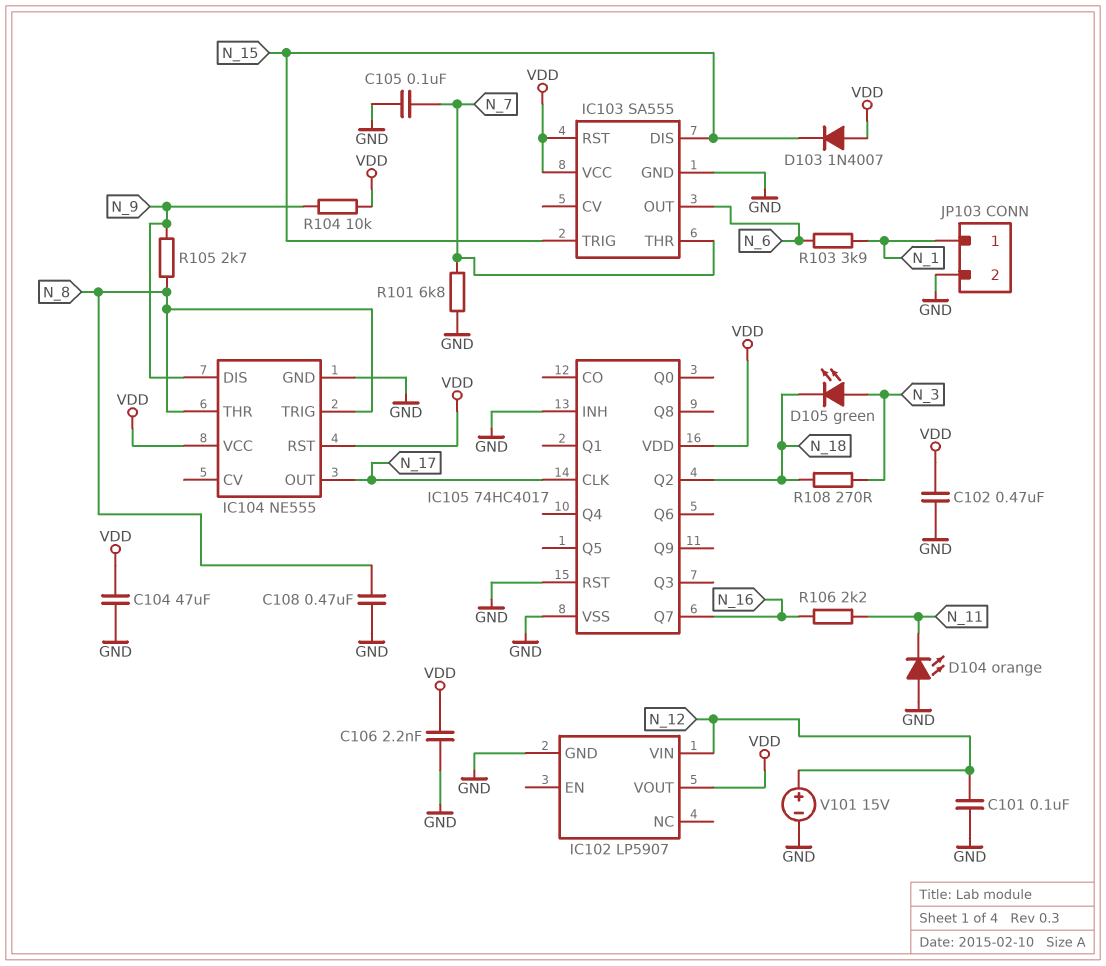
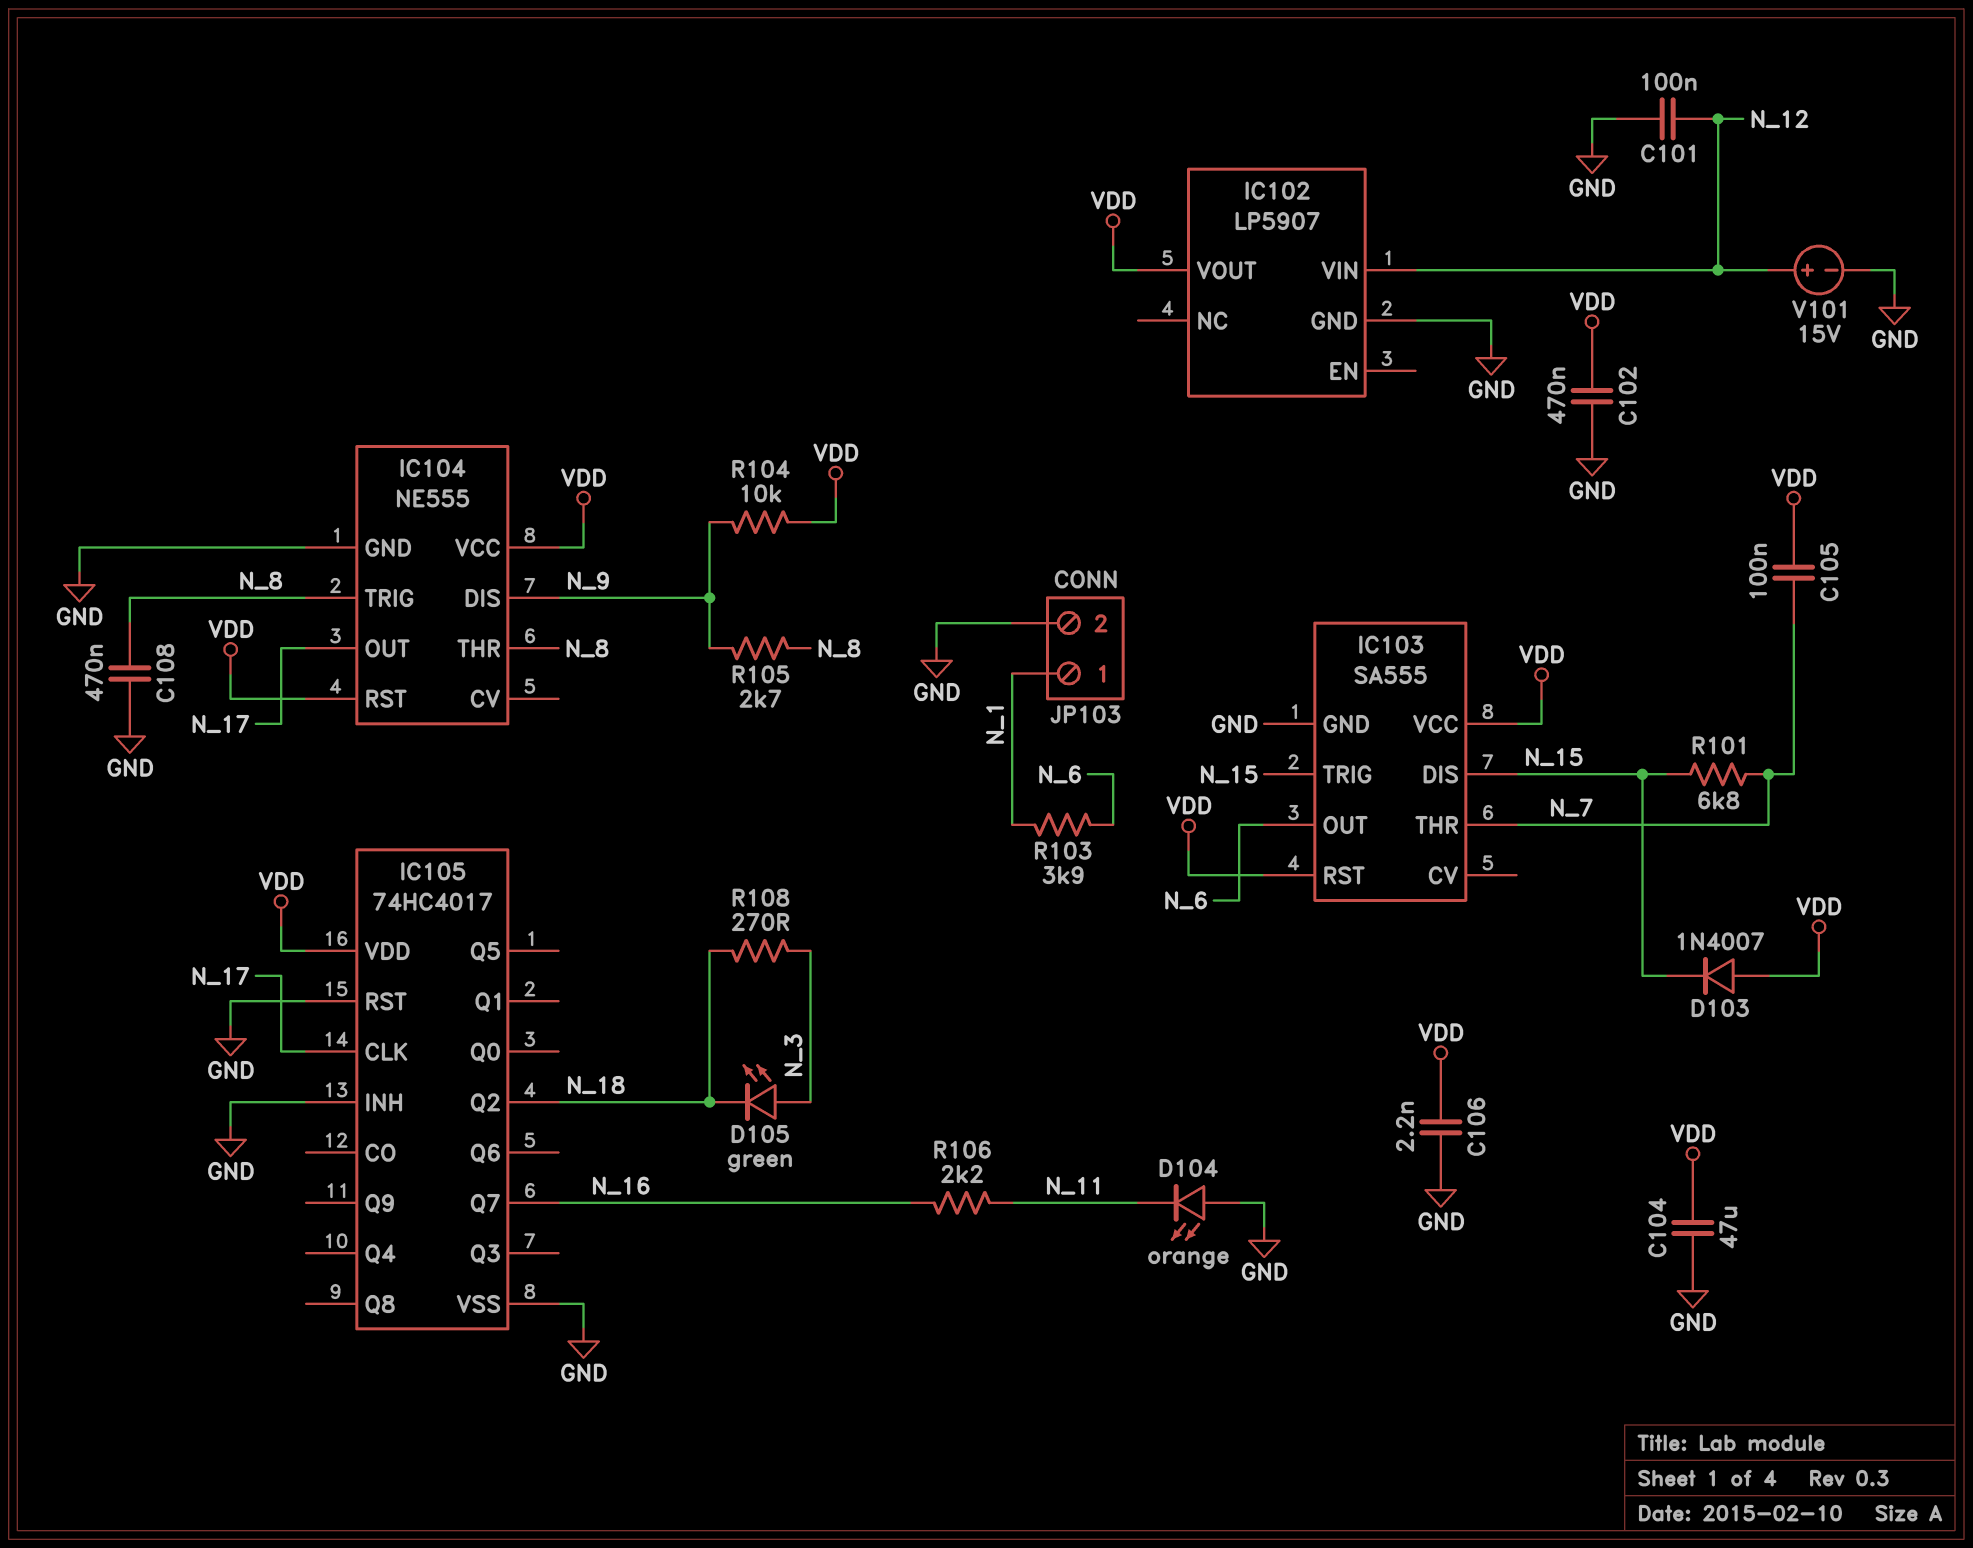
C105: 100nF (GND, N_7) -> 100nF (N_7, VDD)
R101: 6.8k (GND, N_7) -> 6.8k (N_7, N_15)

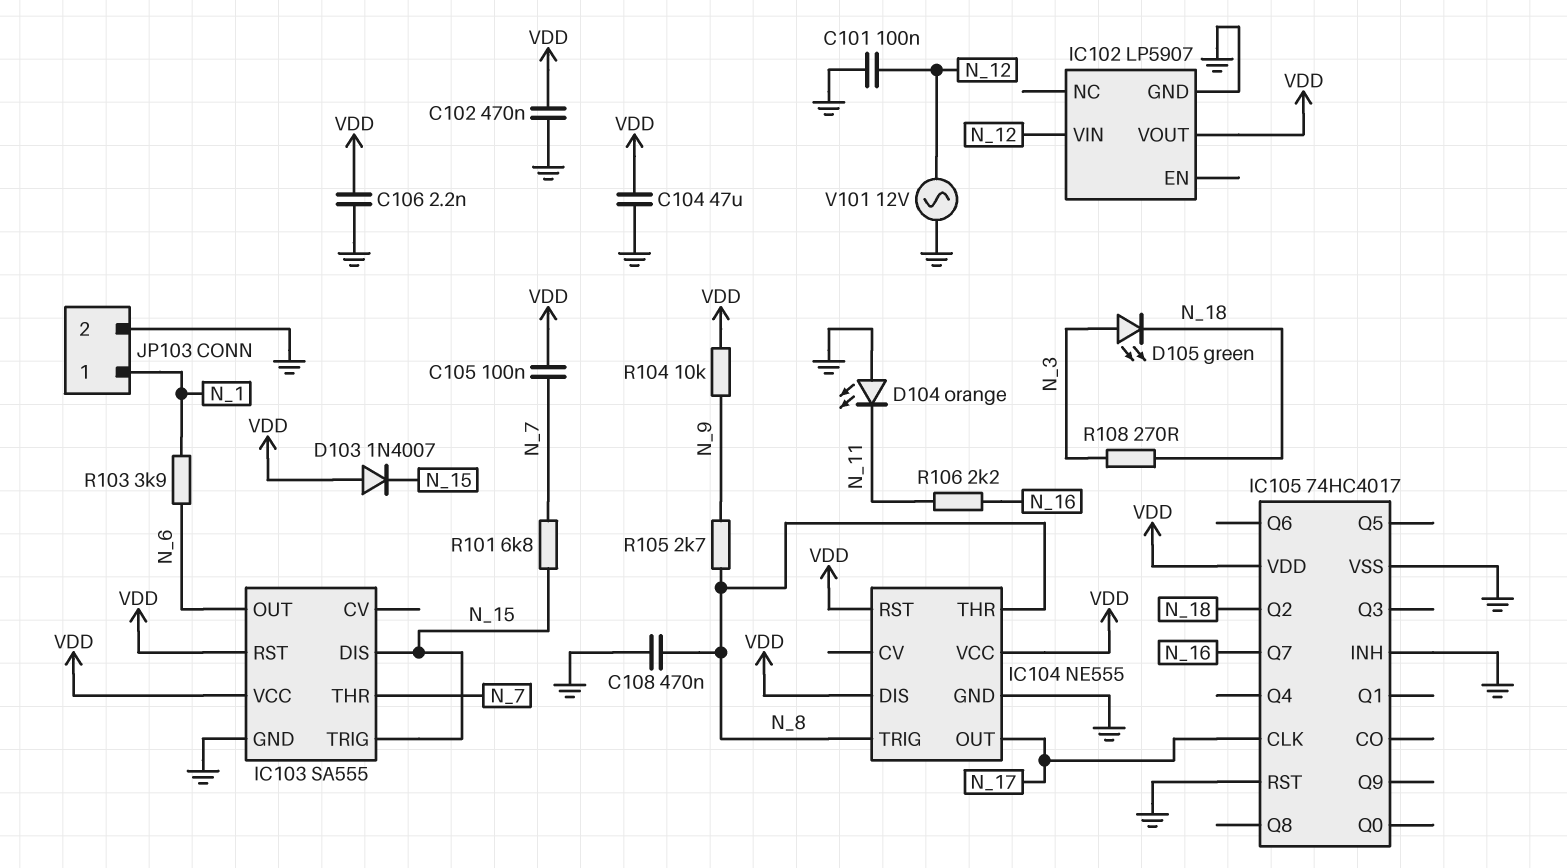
IC104 pin DIS: N_9 -> VDD
V101: 15V (plus N_12, minus GND) -> AC 12V (GND, N_12)

